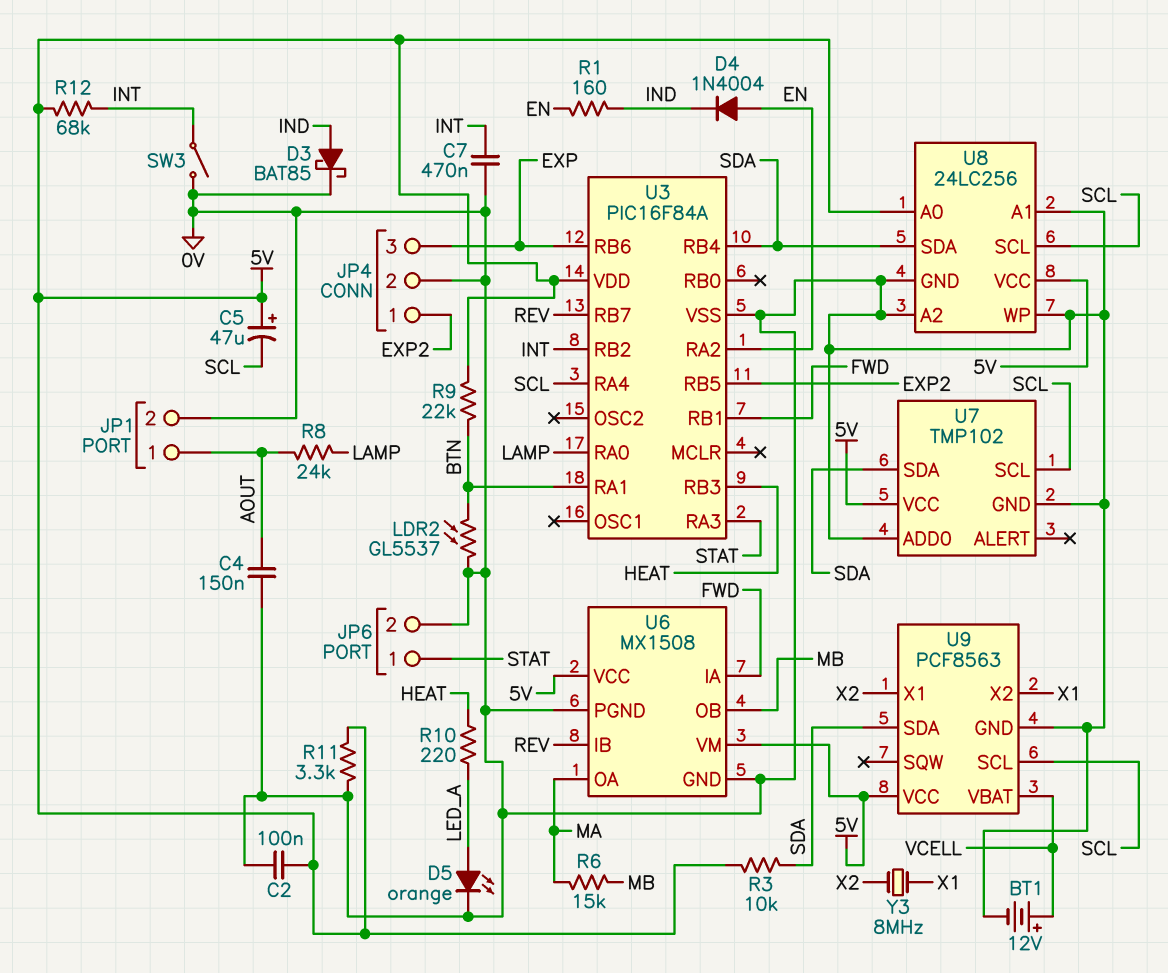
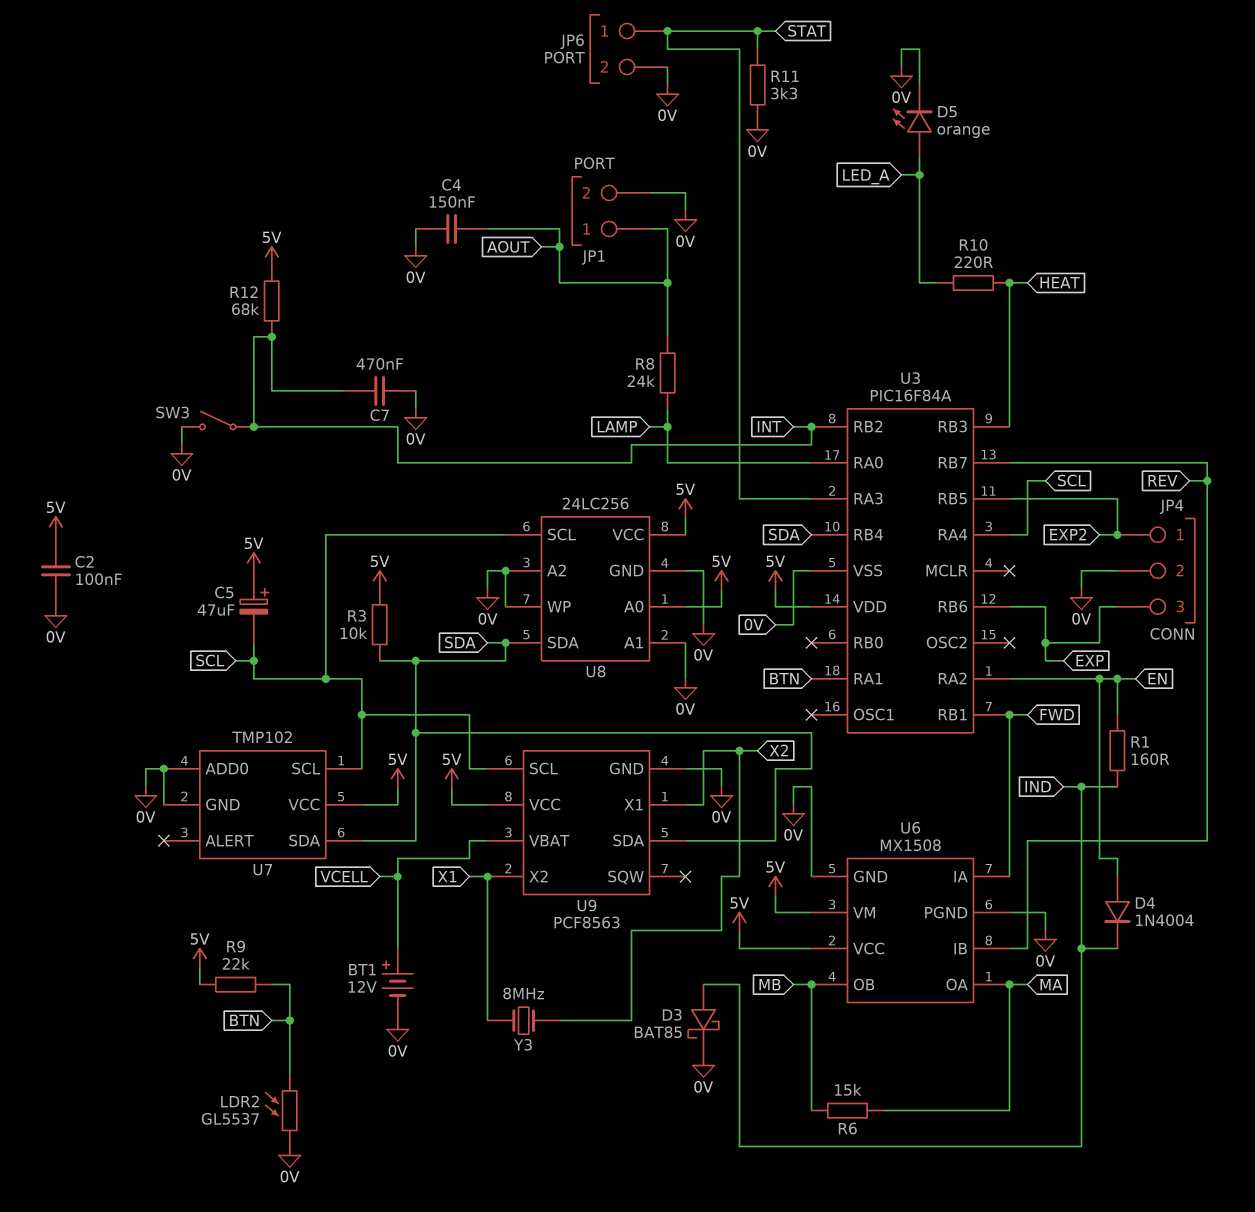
R11: 3.3k (0V, 5V) -> 3.3k (0V, STAT)

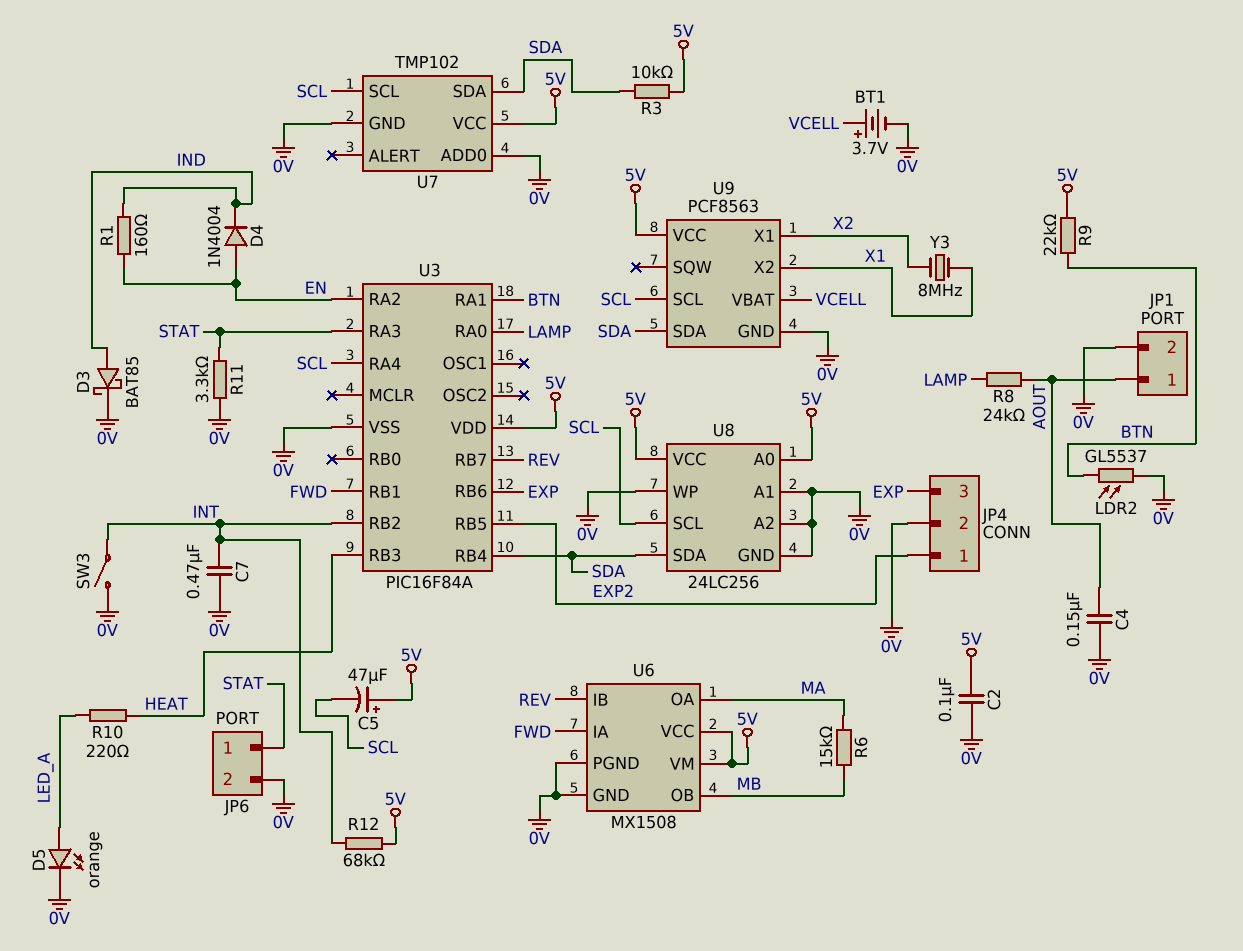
BT1: 12V (plus VCELL, minus 0V) -> 3.7V (plus VCELL, minus 0V)

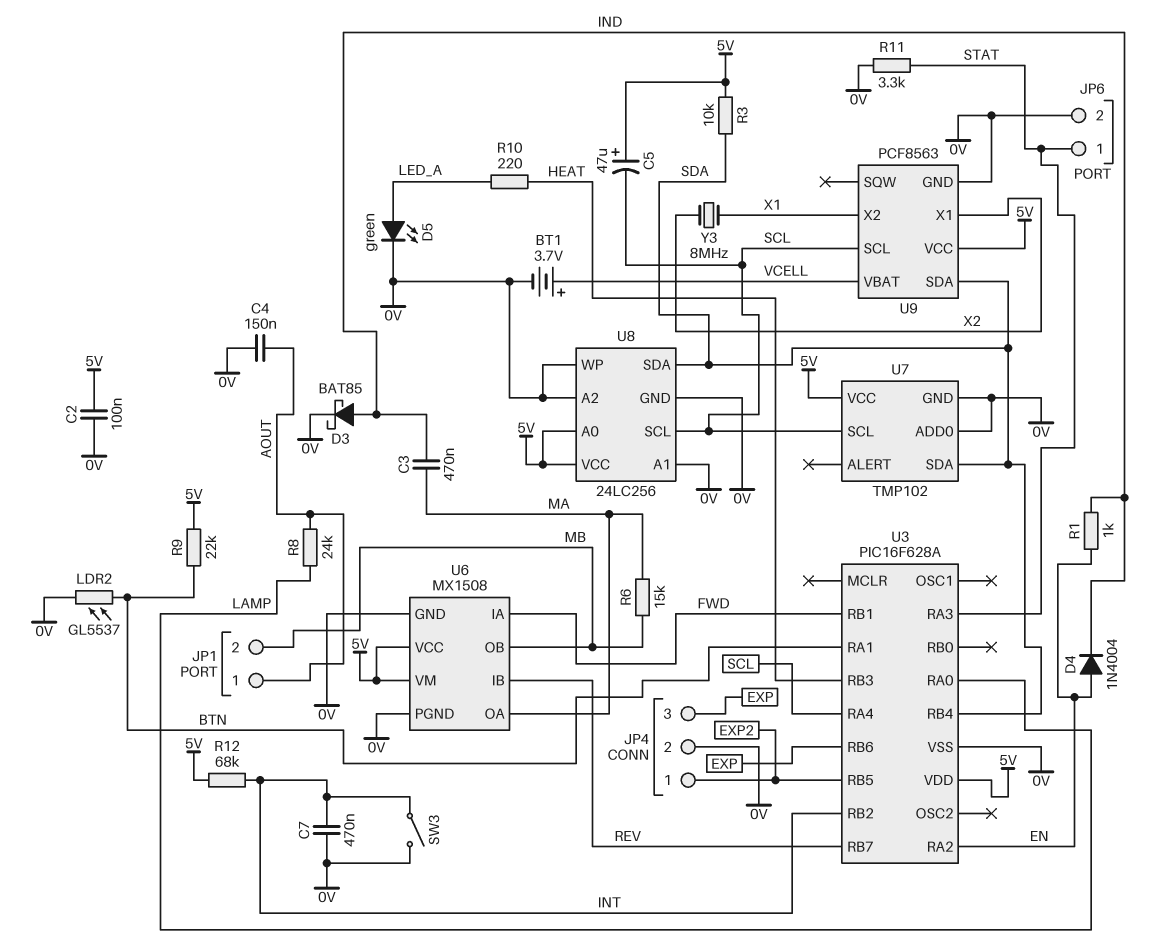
C3: none -> 470nF (IND, MA)
D5: LED orange (A LED_A, K 0V) -> LED green (A LED_A, K 0V)
JP1 pin 2: 0V -> MB
R1: 160 (EN, IND) -> 1k (EN, IND)
U3: PIC16F84A -> PIC16F628A

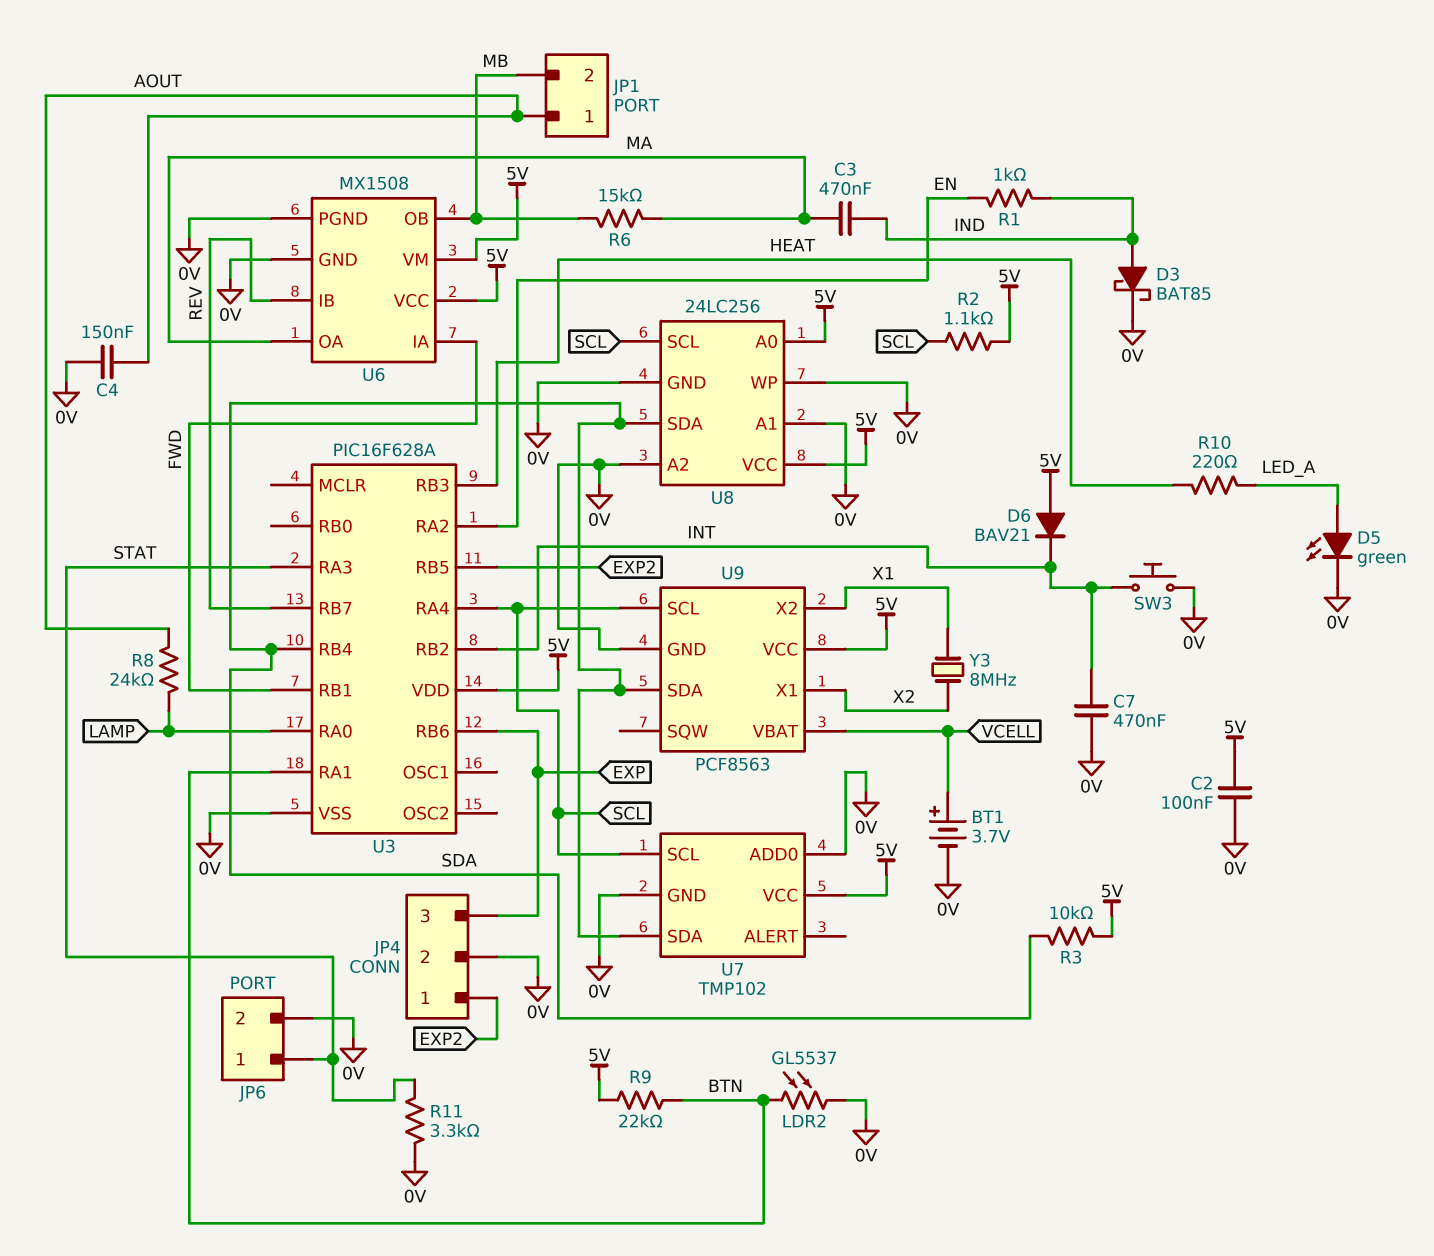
C5: 47uF (plus 5V, minus SCL) -> none
D4: diode 1N4004 (A EN, K IND) -> none
D6: none -> diode BAV21 (A 5V, K INT)
R2: none -> 1.1k (5V, SCL)
R12: 68k (5V, INT) -> none
SW3: switch (0V, INT) -> button (0V, INT)

